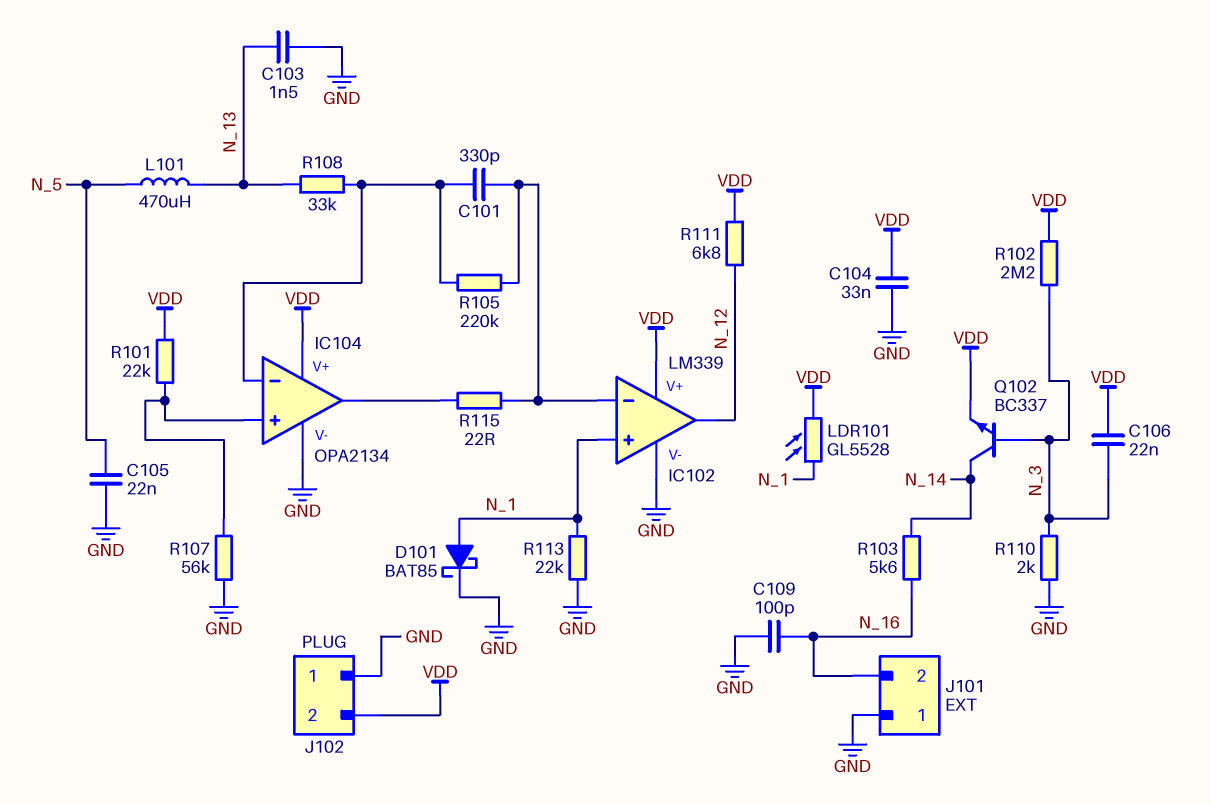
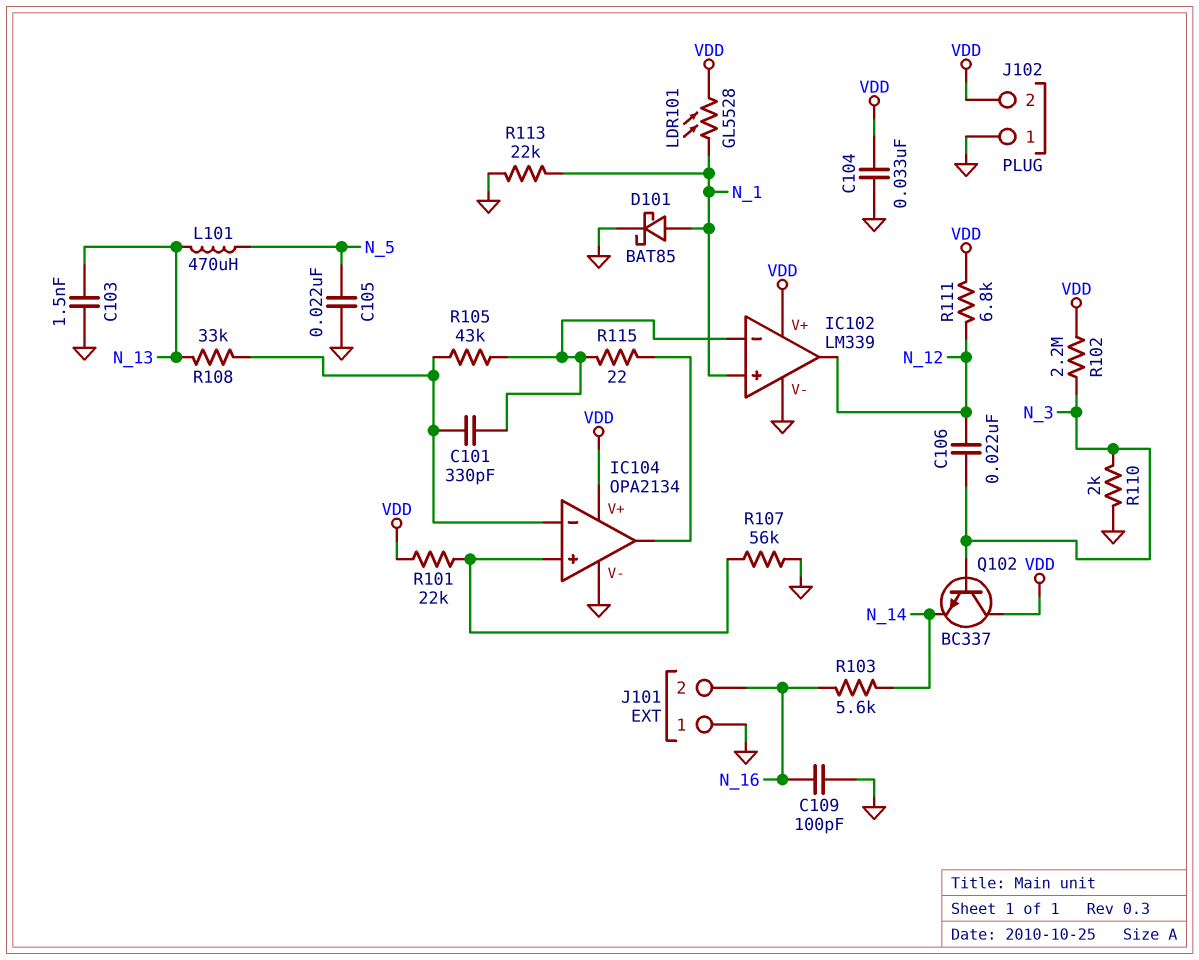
C106: 22nF (N_3, VDD) -> 22nF (N_3, N_12)
Q102: NPN BC337 (B N_3, C N_14, E VDD) -> NPN BC337 (B N_3, C VDD, E N_14)
R105: 220k (IC102/in-, IC104/in-) -> 43k (IC102/in-, IC104/in-)

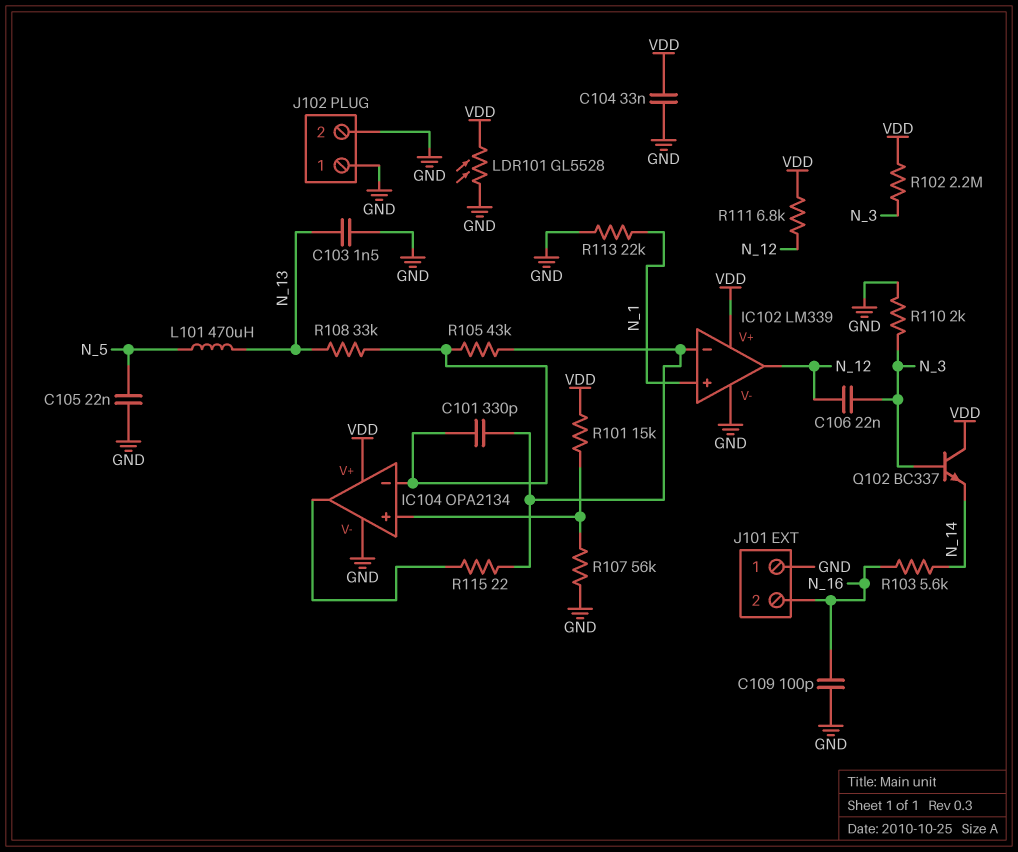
D101: schottky BAT85 (A N_1, K GND) -> none
J102 pin 2: VDD -> GND
LDR101: GL5528 (N_1, VDD) -> GL5528 (GND, VDD)
R101: 22k (IC104/in+, VDD) -> 15k (IC104/in+, VDD)

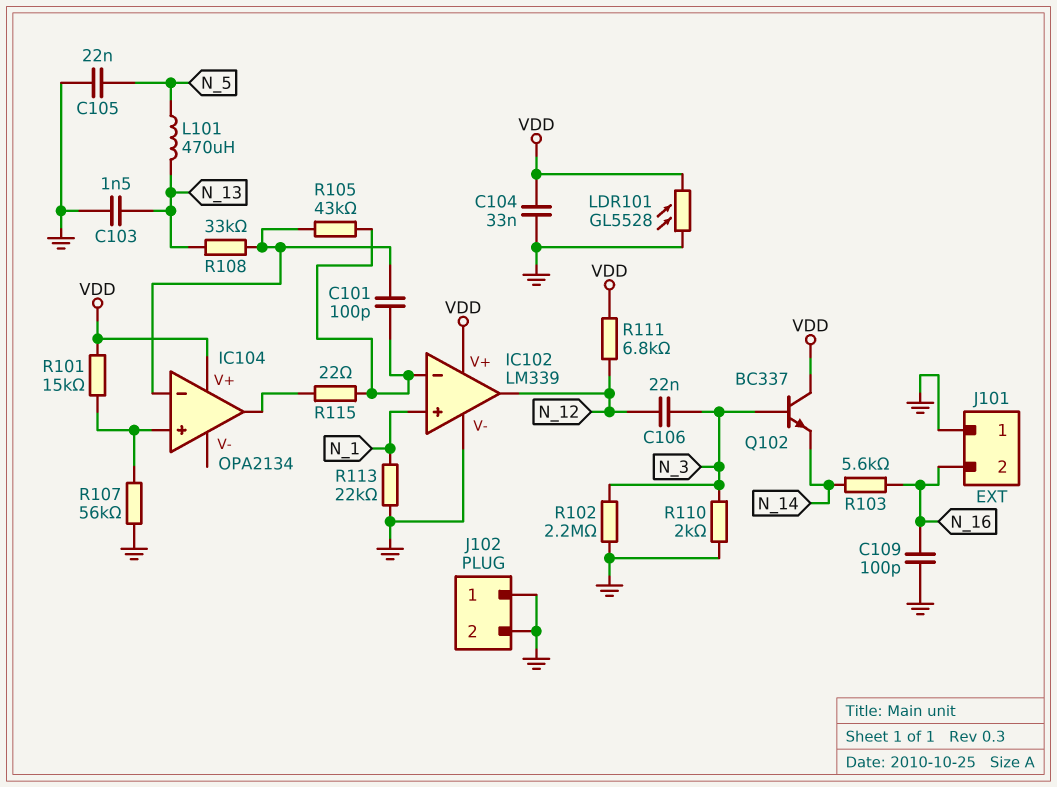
C101: 330pF (IC102/in-, IC104/in-) -> 100pF (IC102/in-, IC104/in-)
IC104 pin V-: GND -> none
R102: 2.2M (N_3, VDD) -> 2.2M (GND, N_3)

